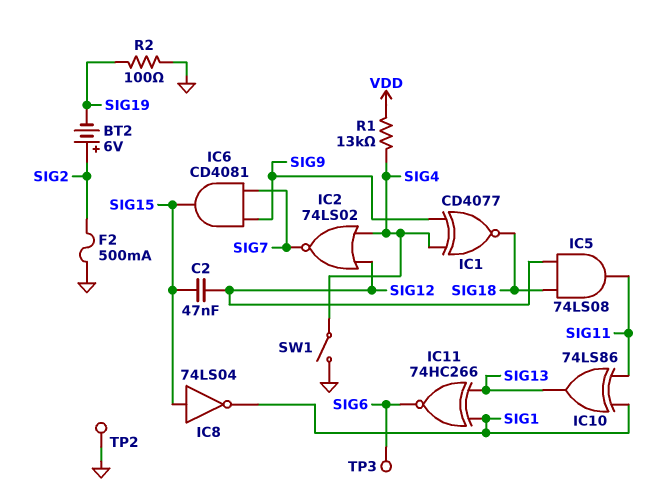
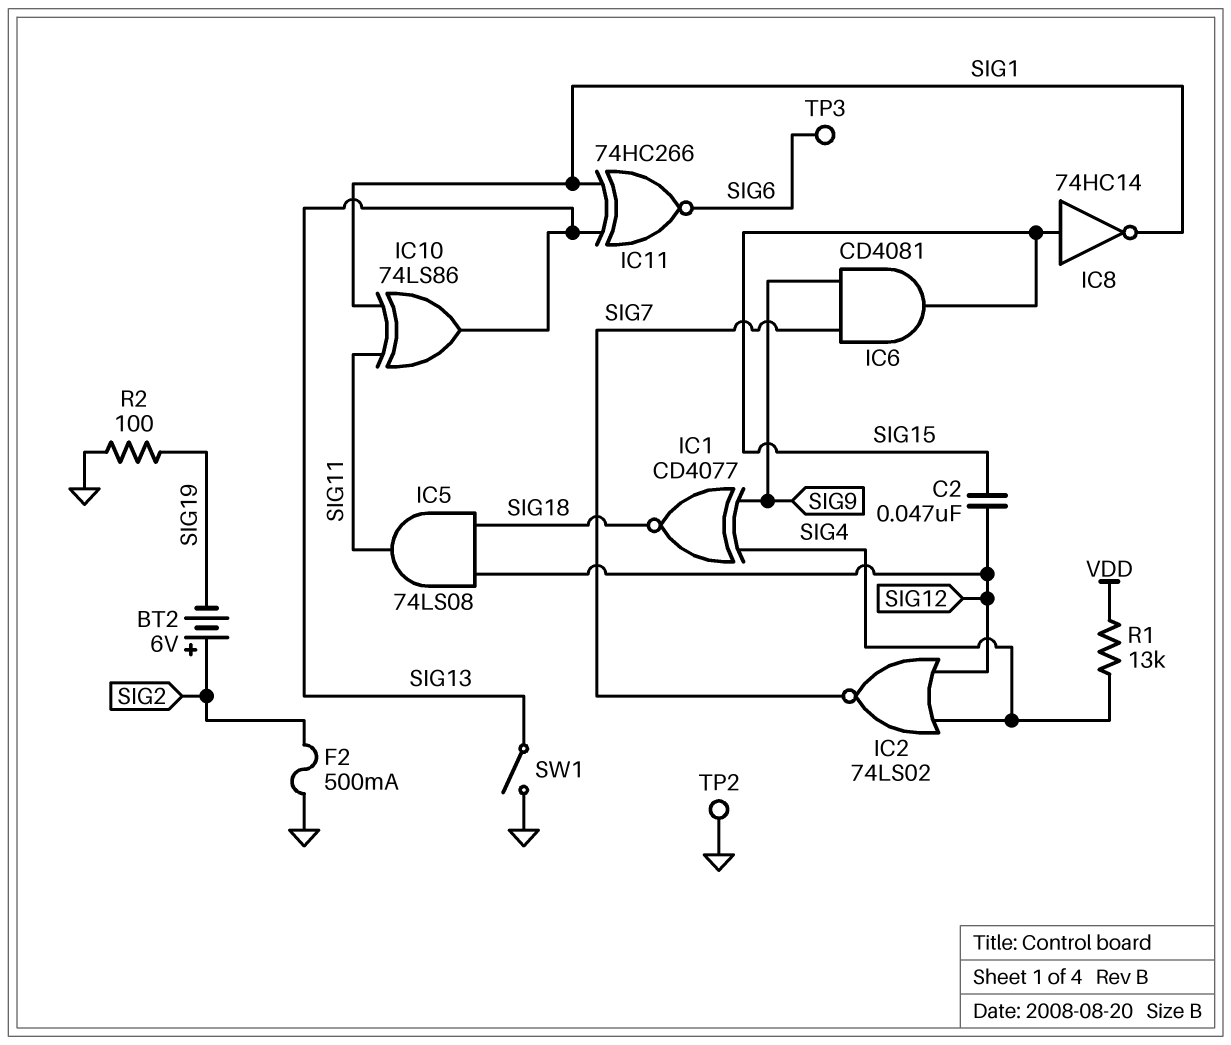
IC8: NOT 74LS04 (in SIG15, out SIG1) -> NOT 74HC14 (in SIG15, out SIG1)
SW1: switch (GND, SIG4) -> switch (GND, SIG13)

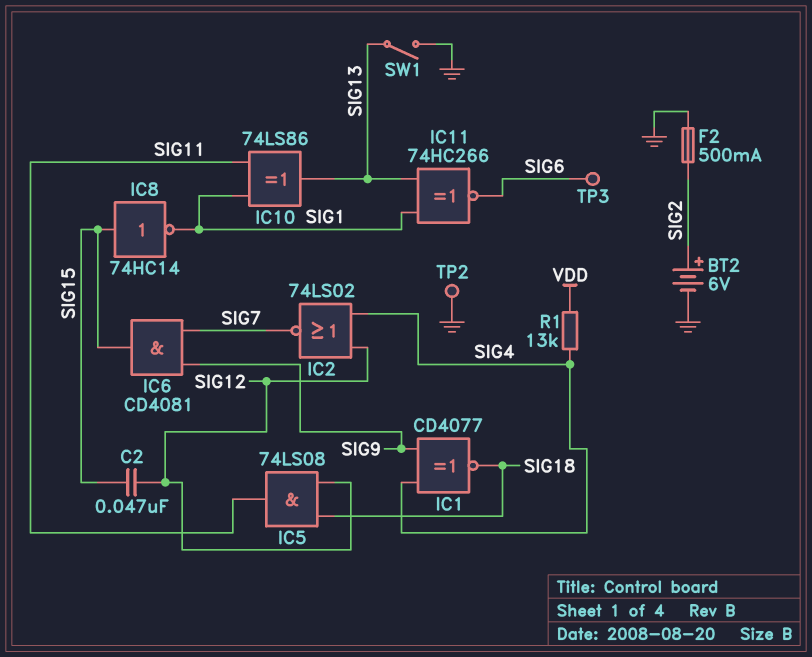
BT2: 6V (plus SIG2, minus SIG19) -> 6V (plus SIG2, minus GND)
R2: 100 (GND, SIG19) -> none

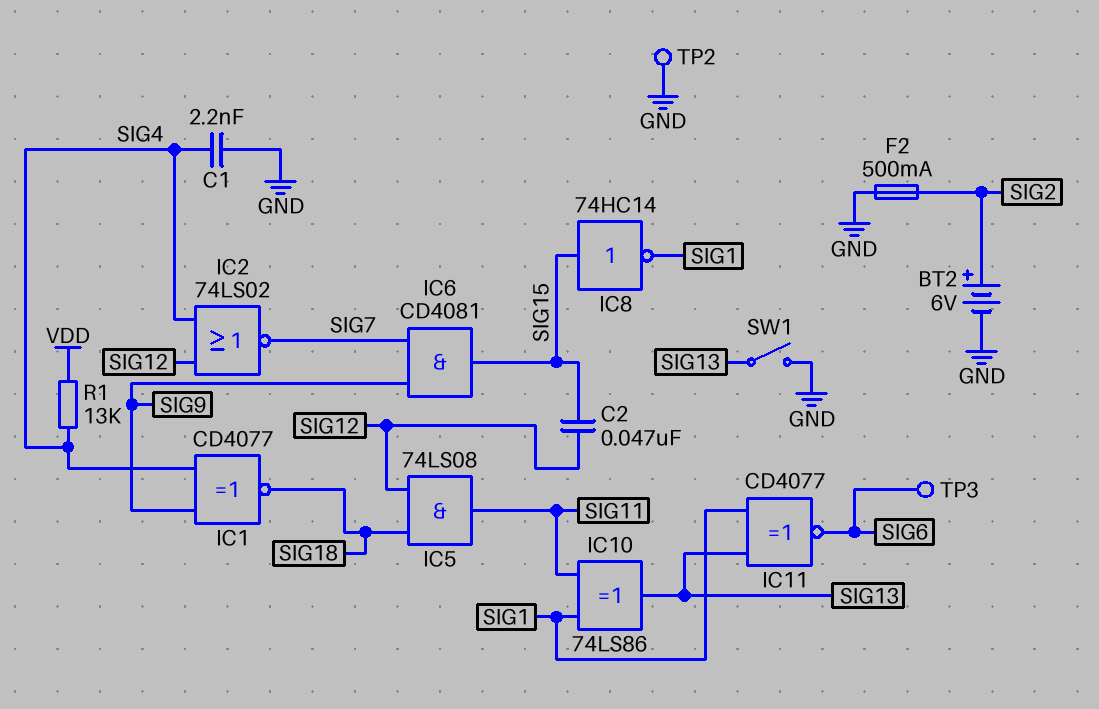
C1: none -> 2.2nF (GND, SIG4)
IC11: XNOR 74HC266 (in SIG1, in SIG13, out SIG6) -> XNOR CD4077 (in SIG1, in SIG13, out SIG6)

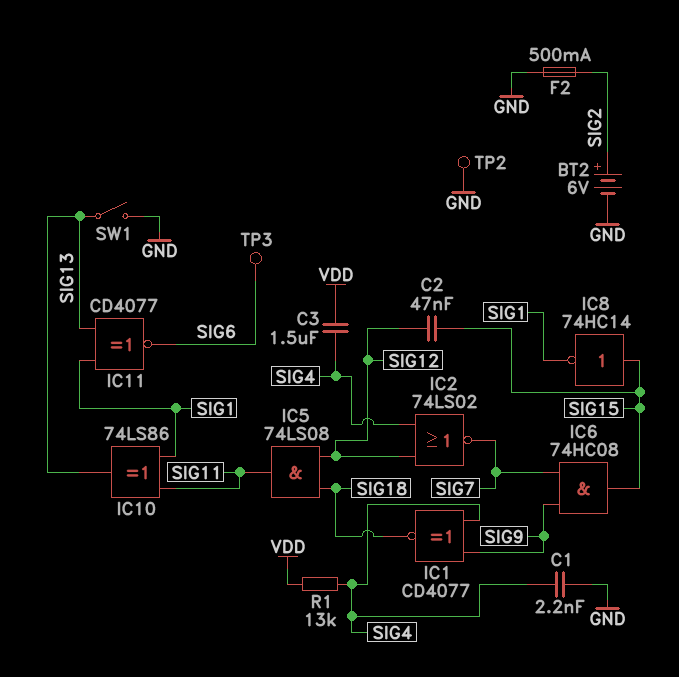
C3: none -> 1.5uF (SIG4, VDD)
IC6: AND CD4081 (in SIG7, in SIG9, out SIG15) -> AND 74HC08 (in SIG7, in SIG9, out SIG15)

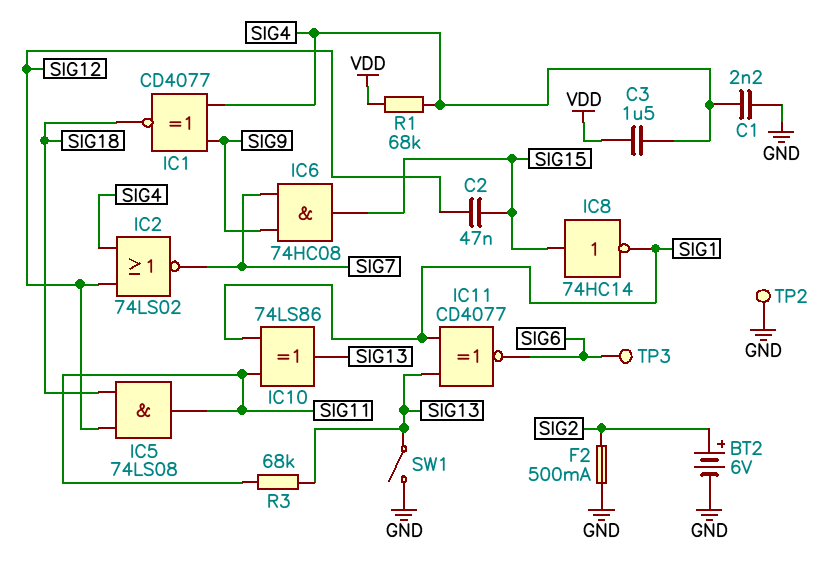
R1: 13k (SIG4, VDD) -> 68k (SIG4, VDD)
R3: none -> 68k (SIG11, SIG13)

